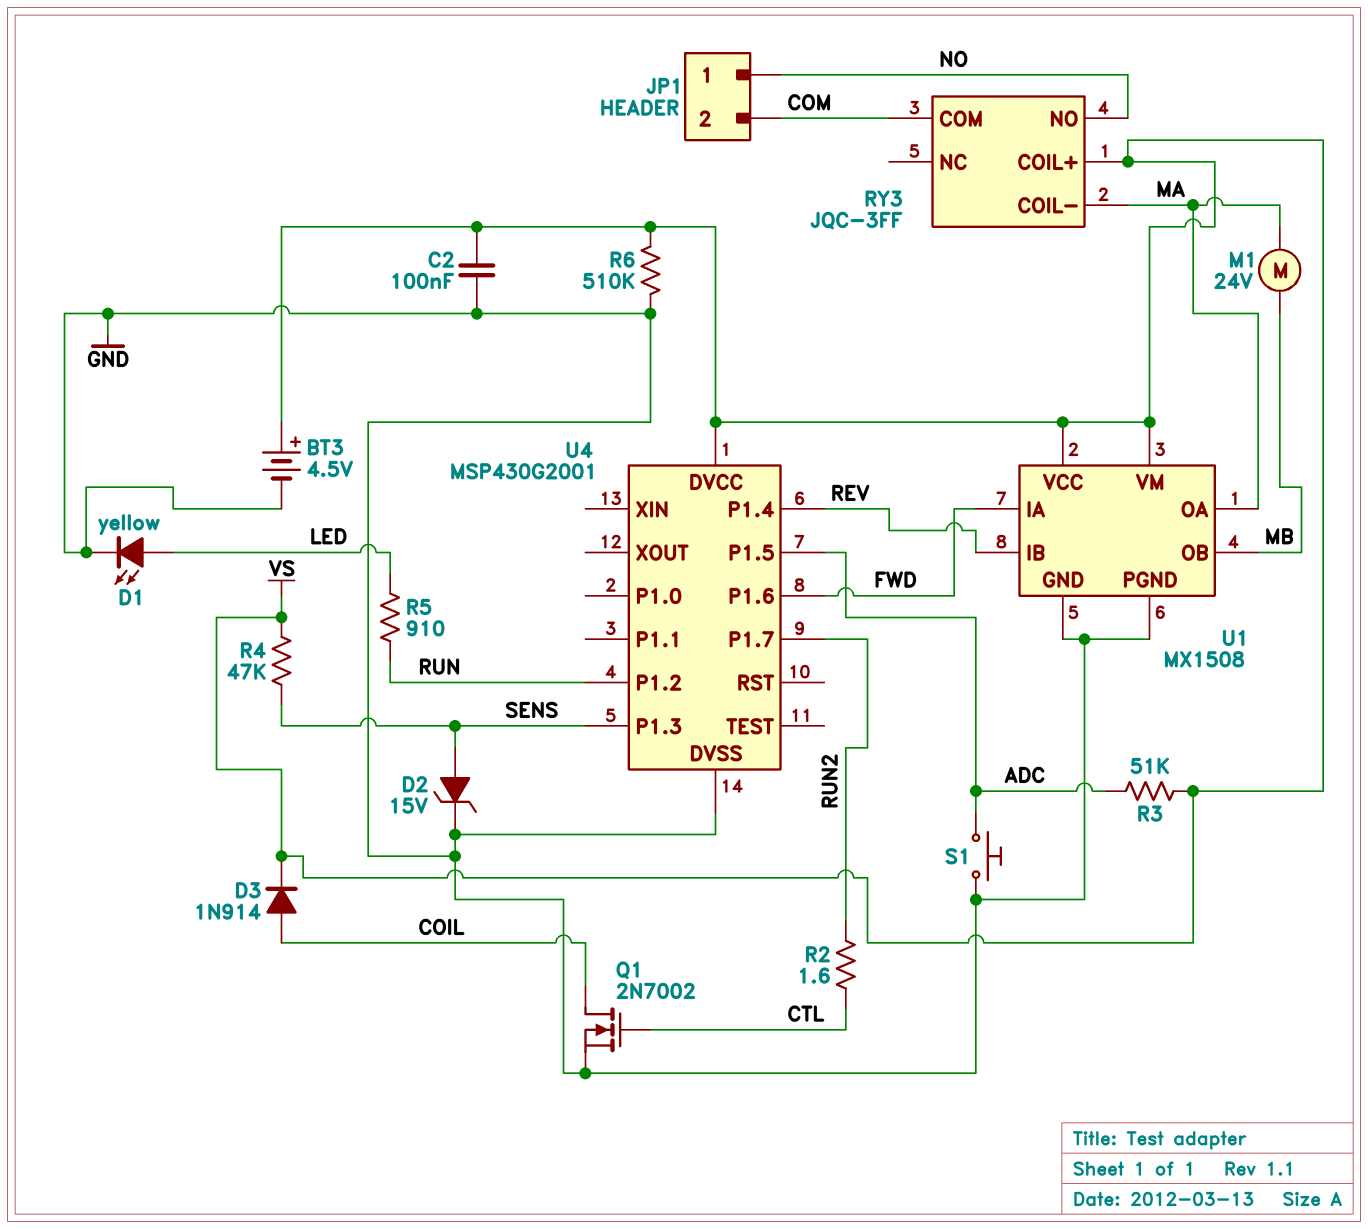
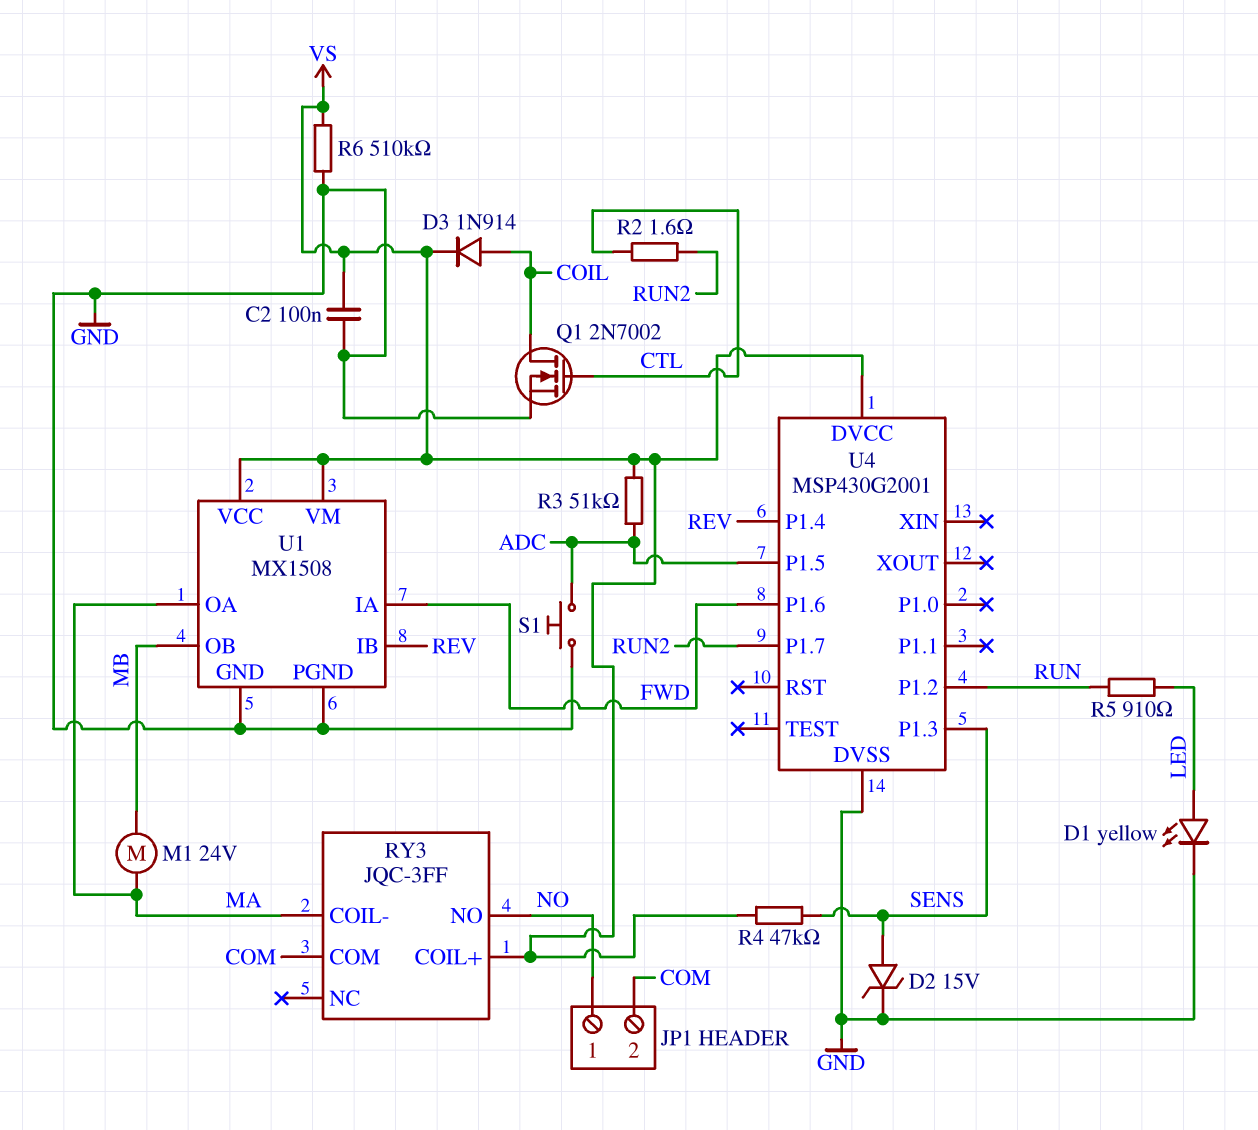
BT3: 4.5V (plus VS, minus GND) -> none

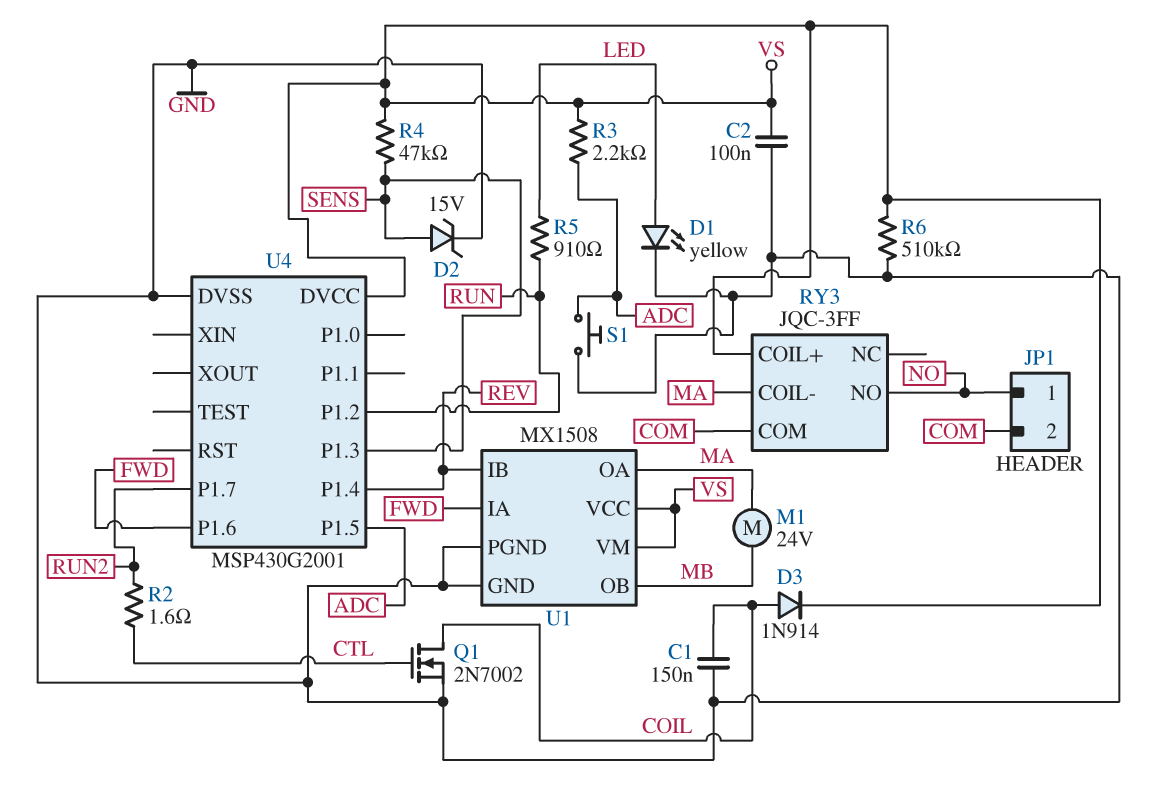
C1: none -> 150nF (COIL, GND)
R3: 51k (ADC, VS) -> 2.2k (ADC, VS)

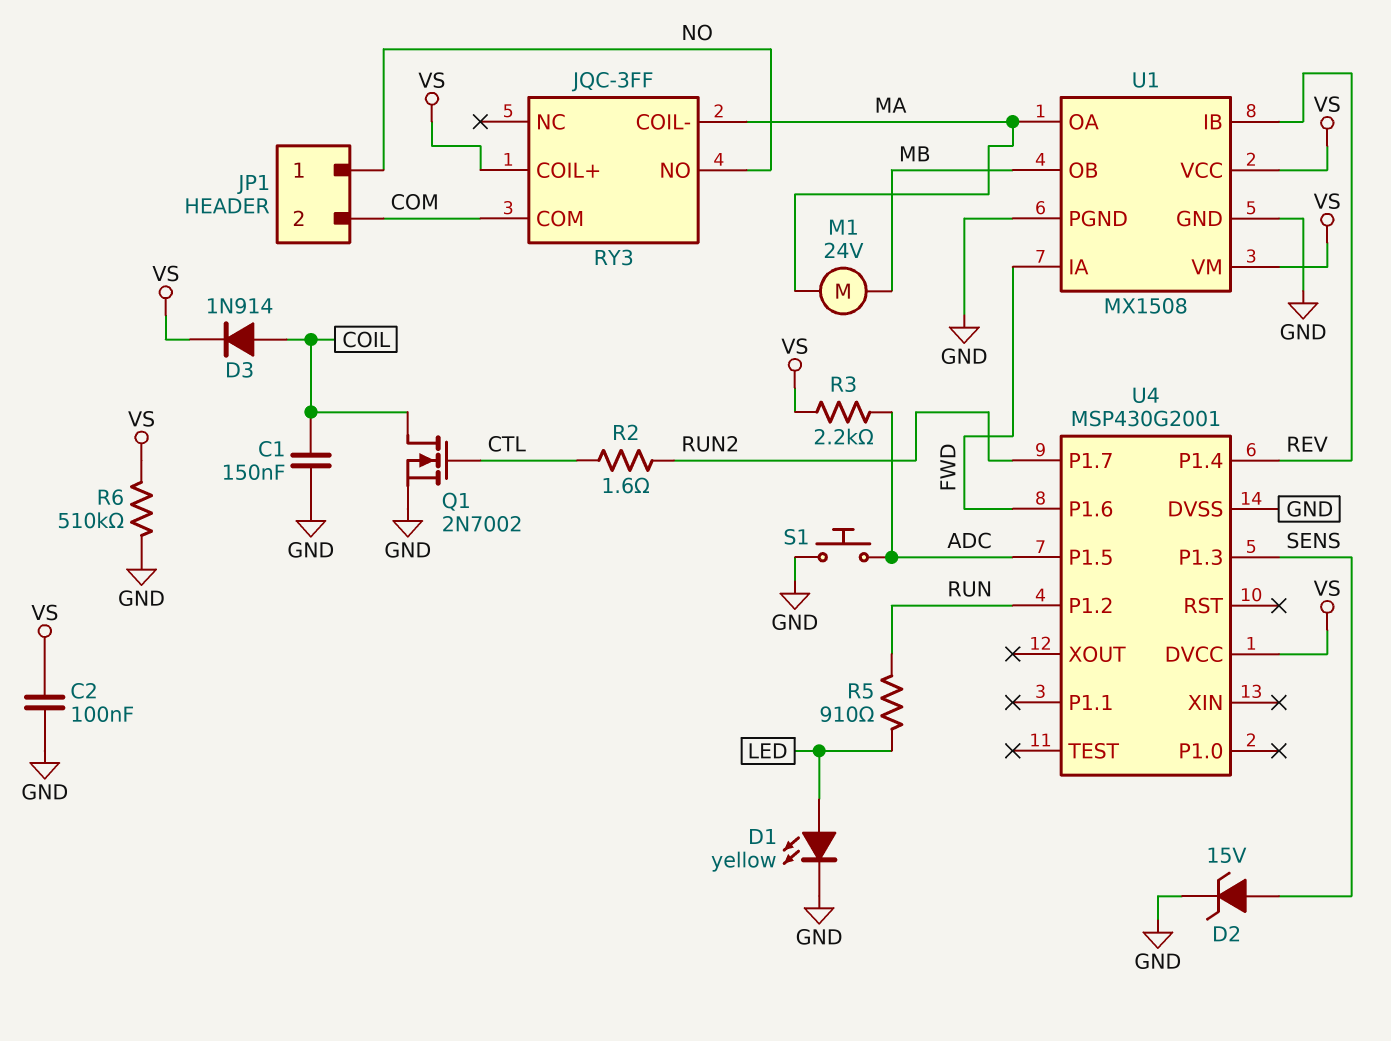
R4: 47k (SENS, VS) -> none

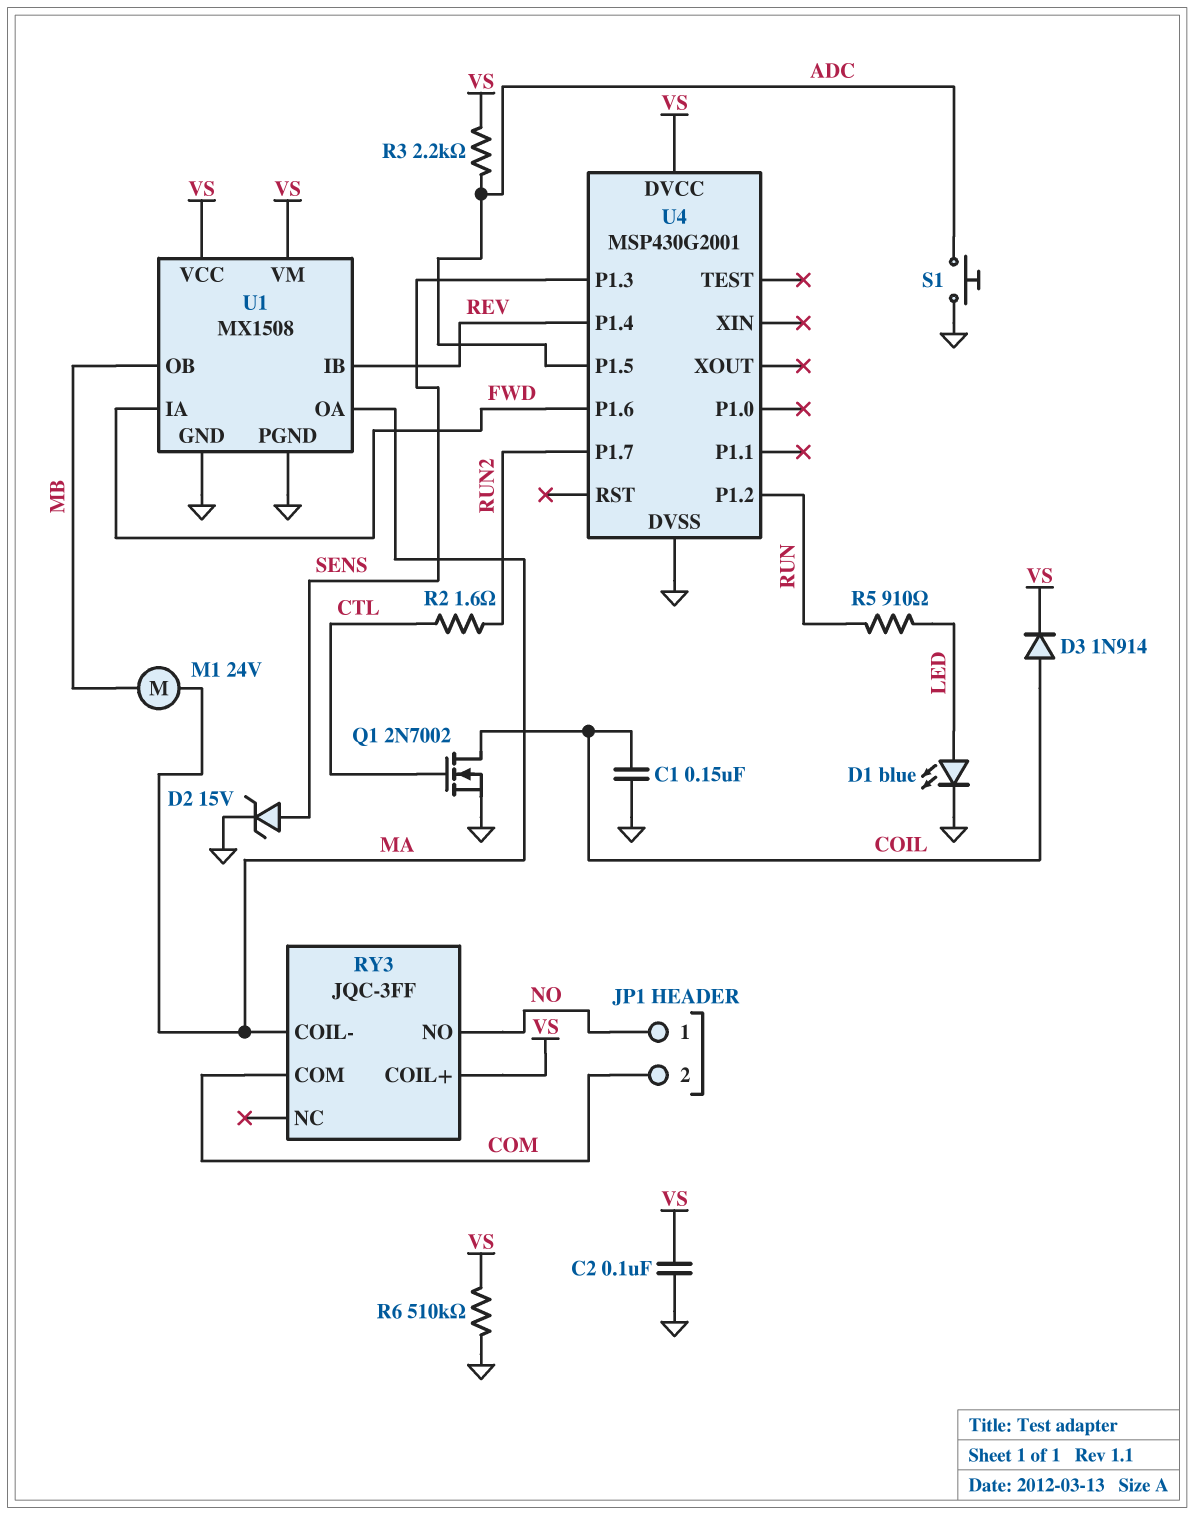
D1: LED yellow (A LED, K GND) -> LED blue (A LED, K GND)

